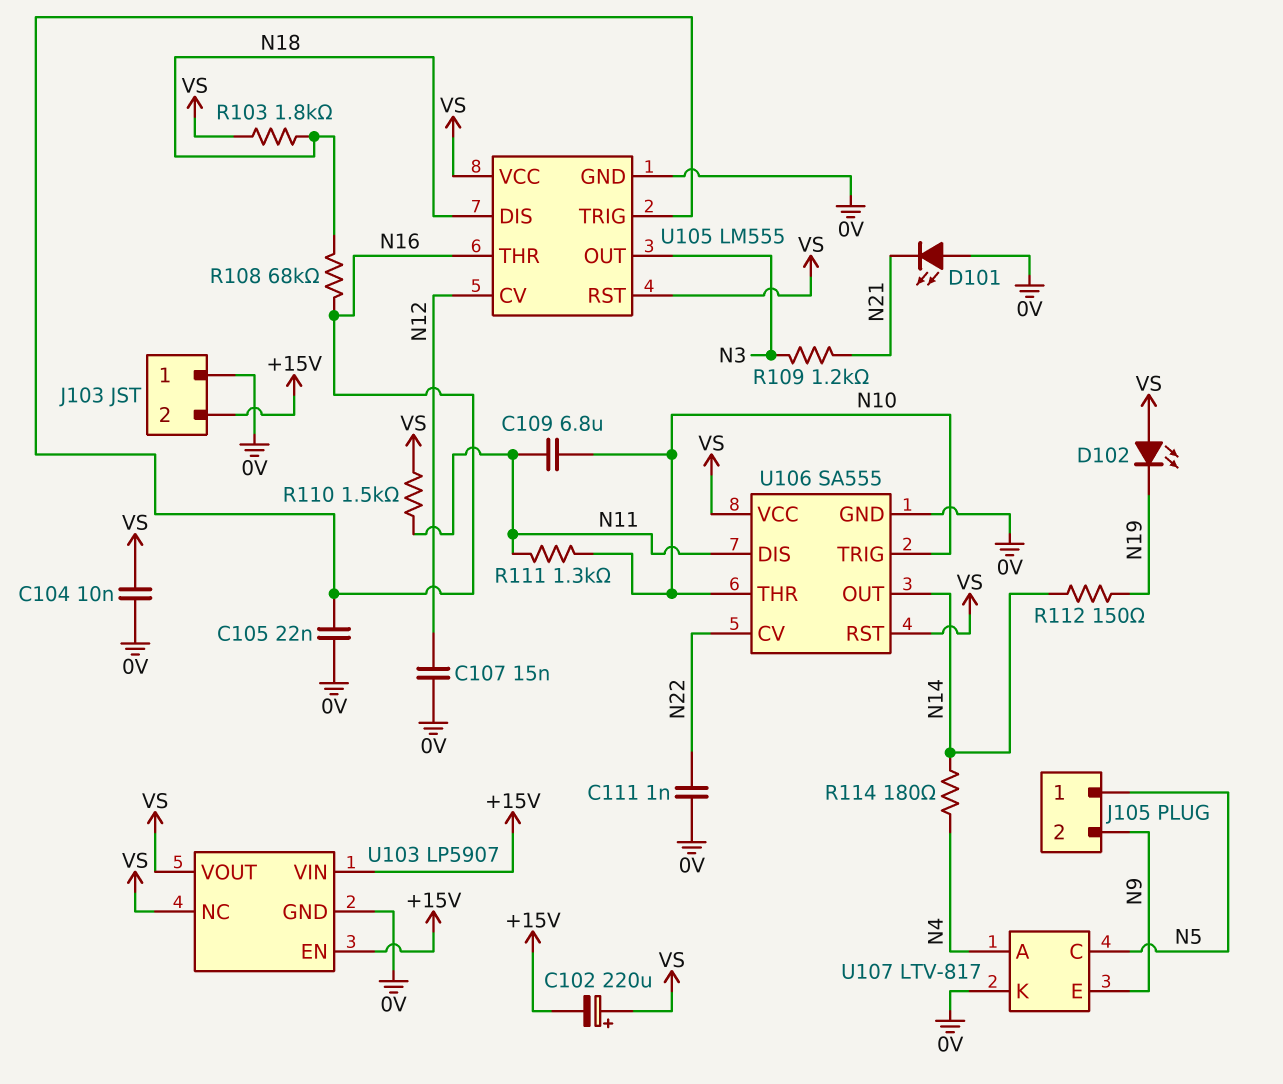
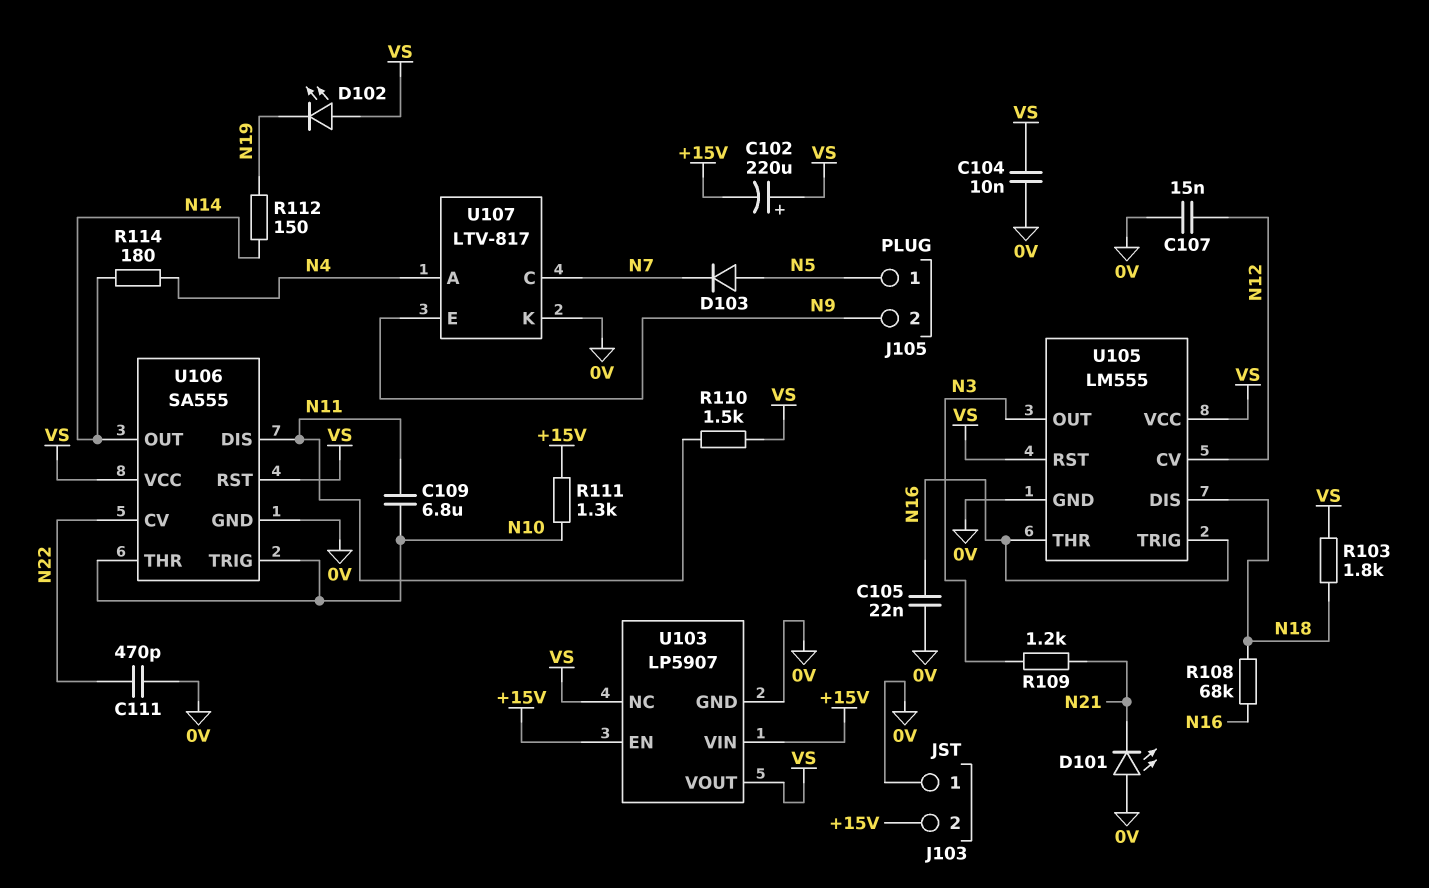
C111: 1nF (0V, N22) -> 470pF (0V, N22)
D103: none -> diode (A N5, K N7)
R111: 1.3k (N10, N11) -> 1.3k (+15V, N10)
U107 pin C: N5 -> N7

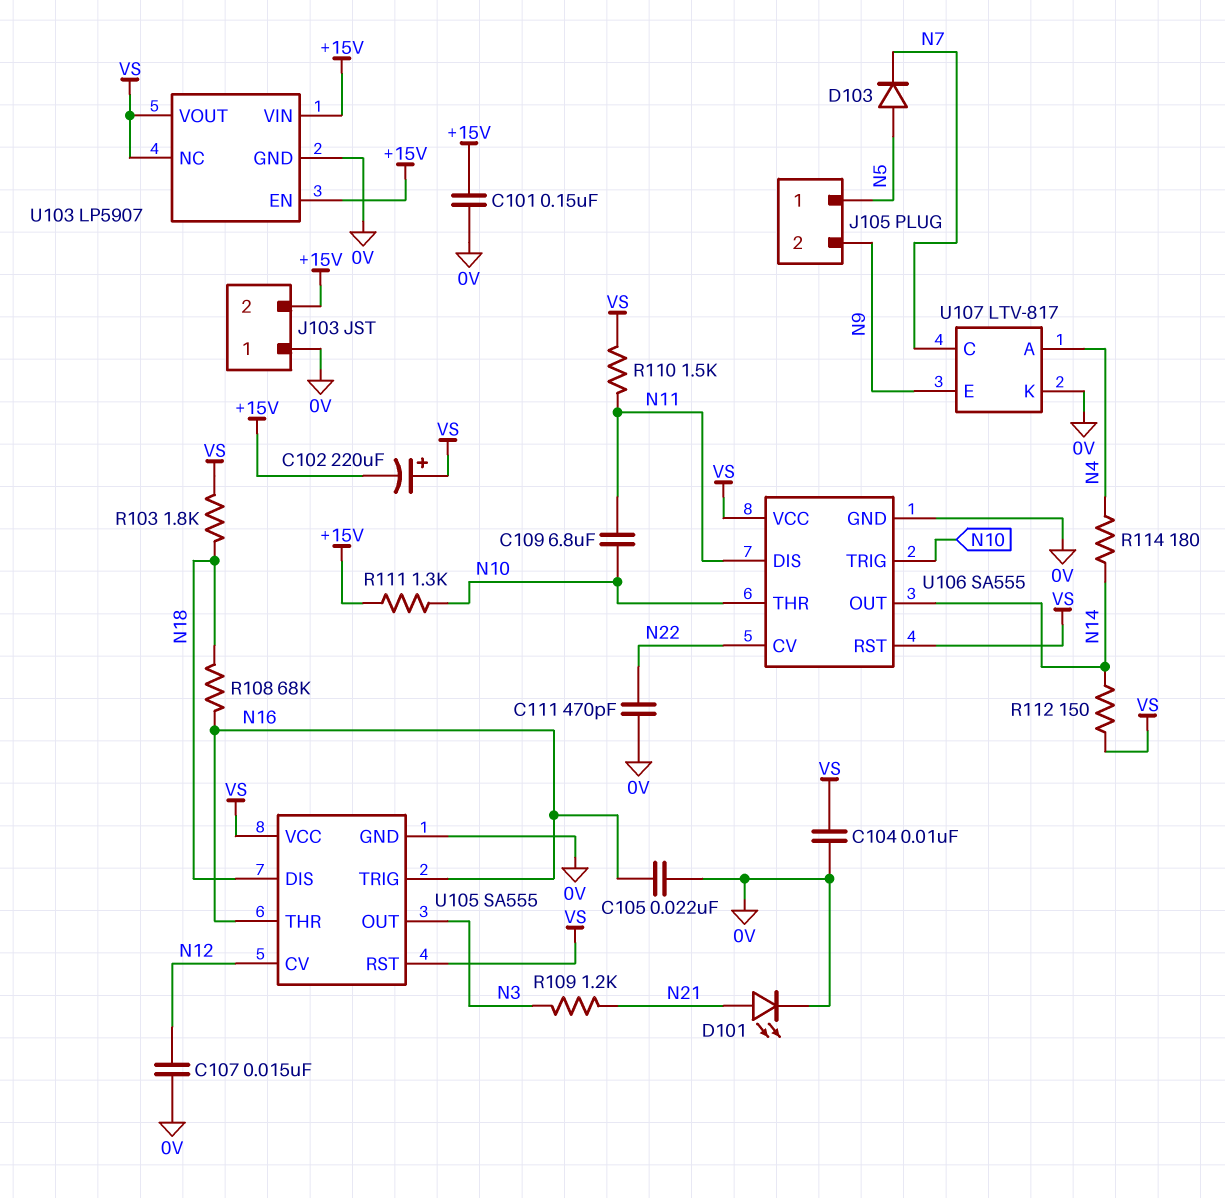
C101: none -> 150nF (+15V, 0V)
D101: LED (A 0V, K N21) -> LED (A N21, K 0V)
D102: LED (A VS, K N19) -> none
R112: 150 (N14, N19) -> 150 (N14, VS)
U105: LM555 -> SA555

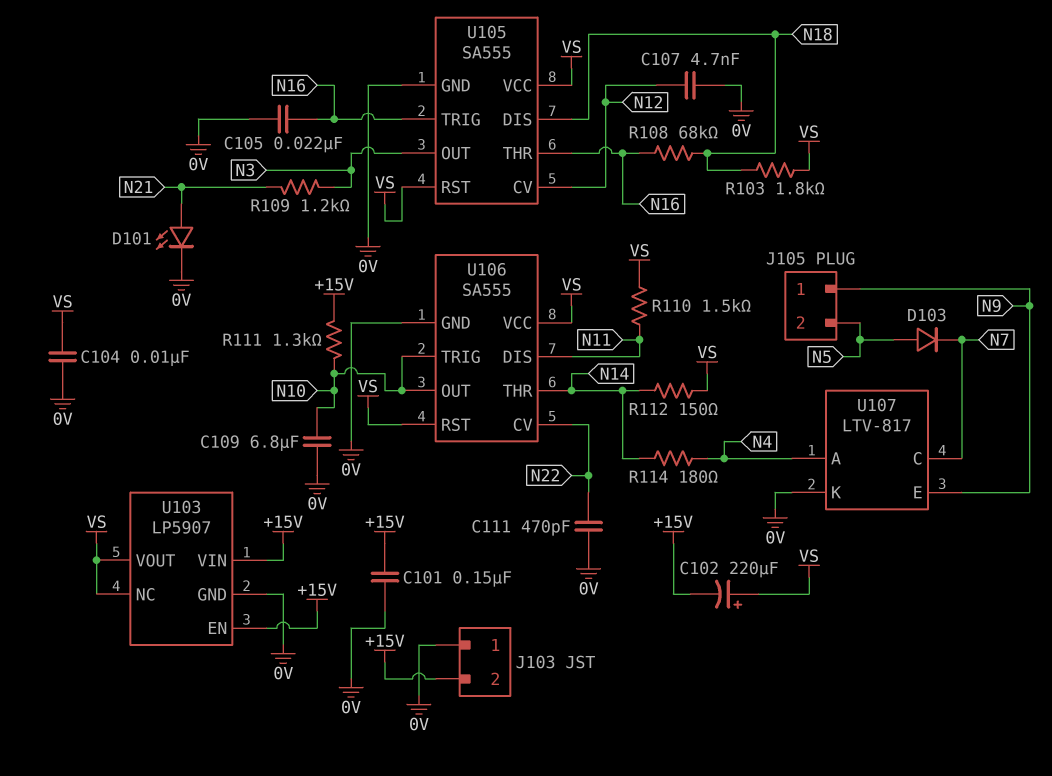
C107: 15nF (0V, N12) -> 4.7nF (0V, N12)
C109: 6.8uF (N10, N11) -> 6.8uF (0V, N10)
J105 pin 1: N5 -> N9
J105 pin 2: N9 -> N5
U106 pin OUT: N14 -> N10
U106 pin THR: N10 -> N14

